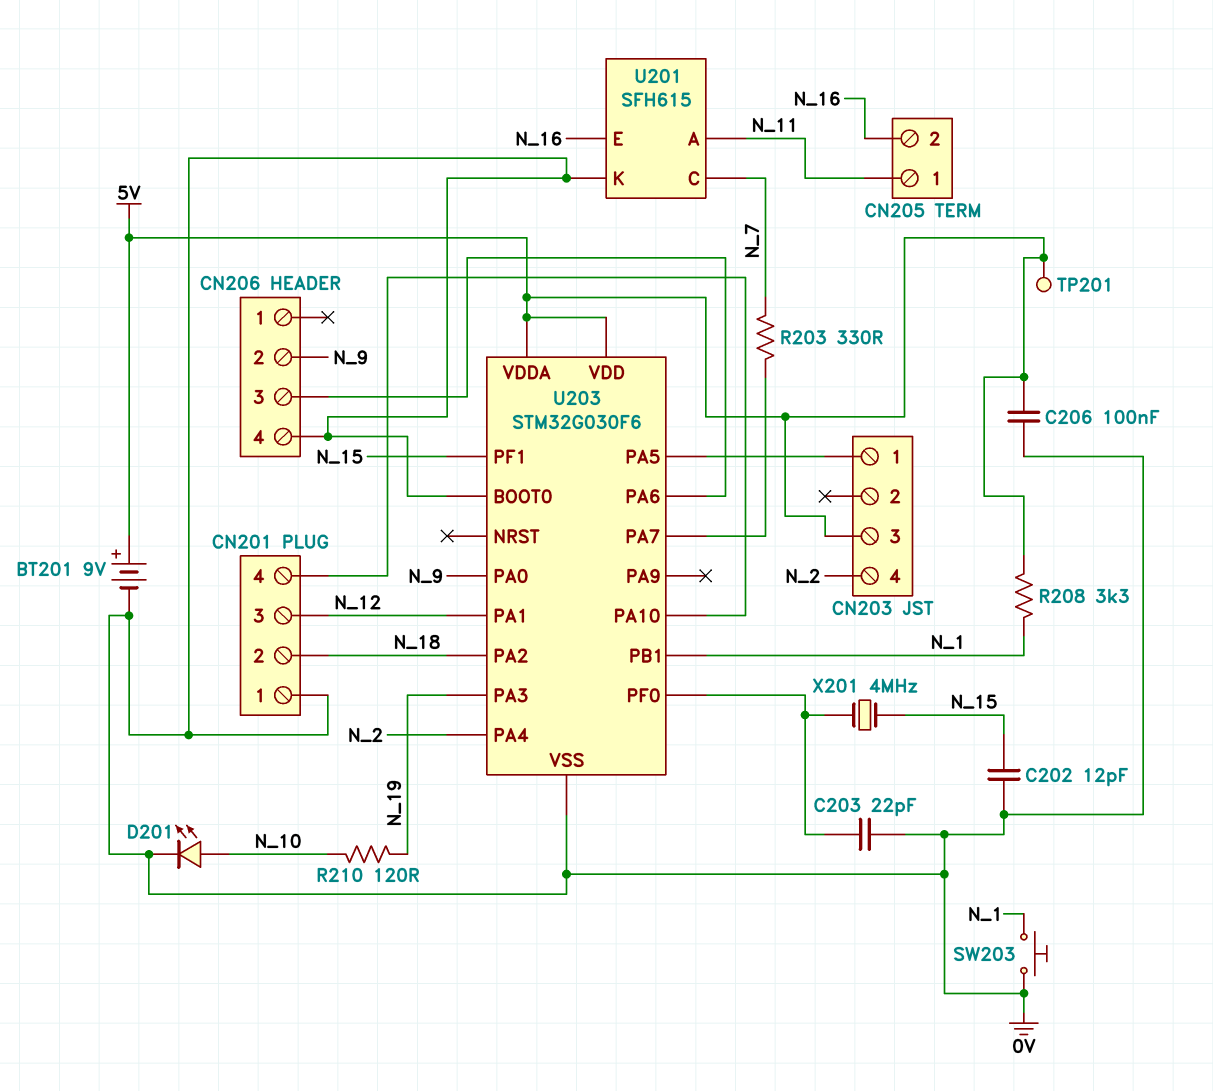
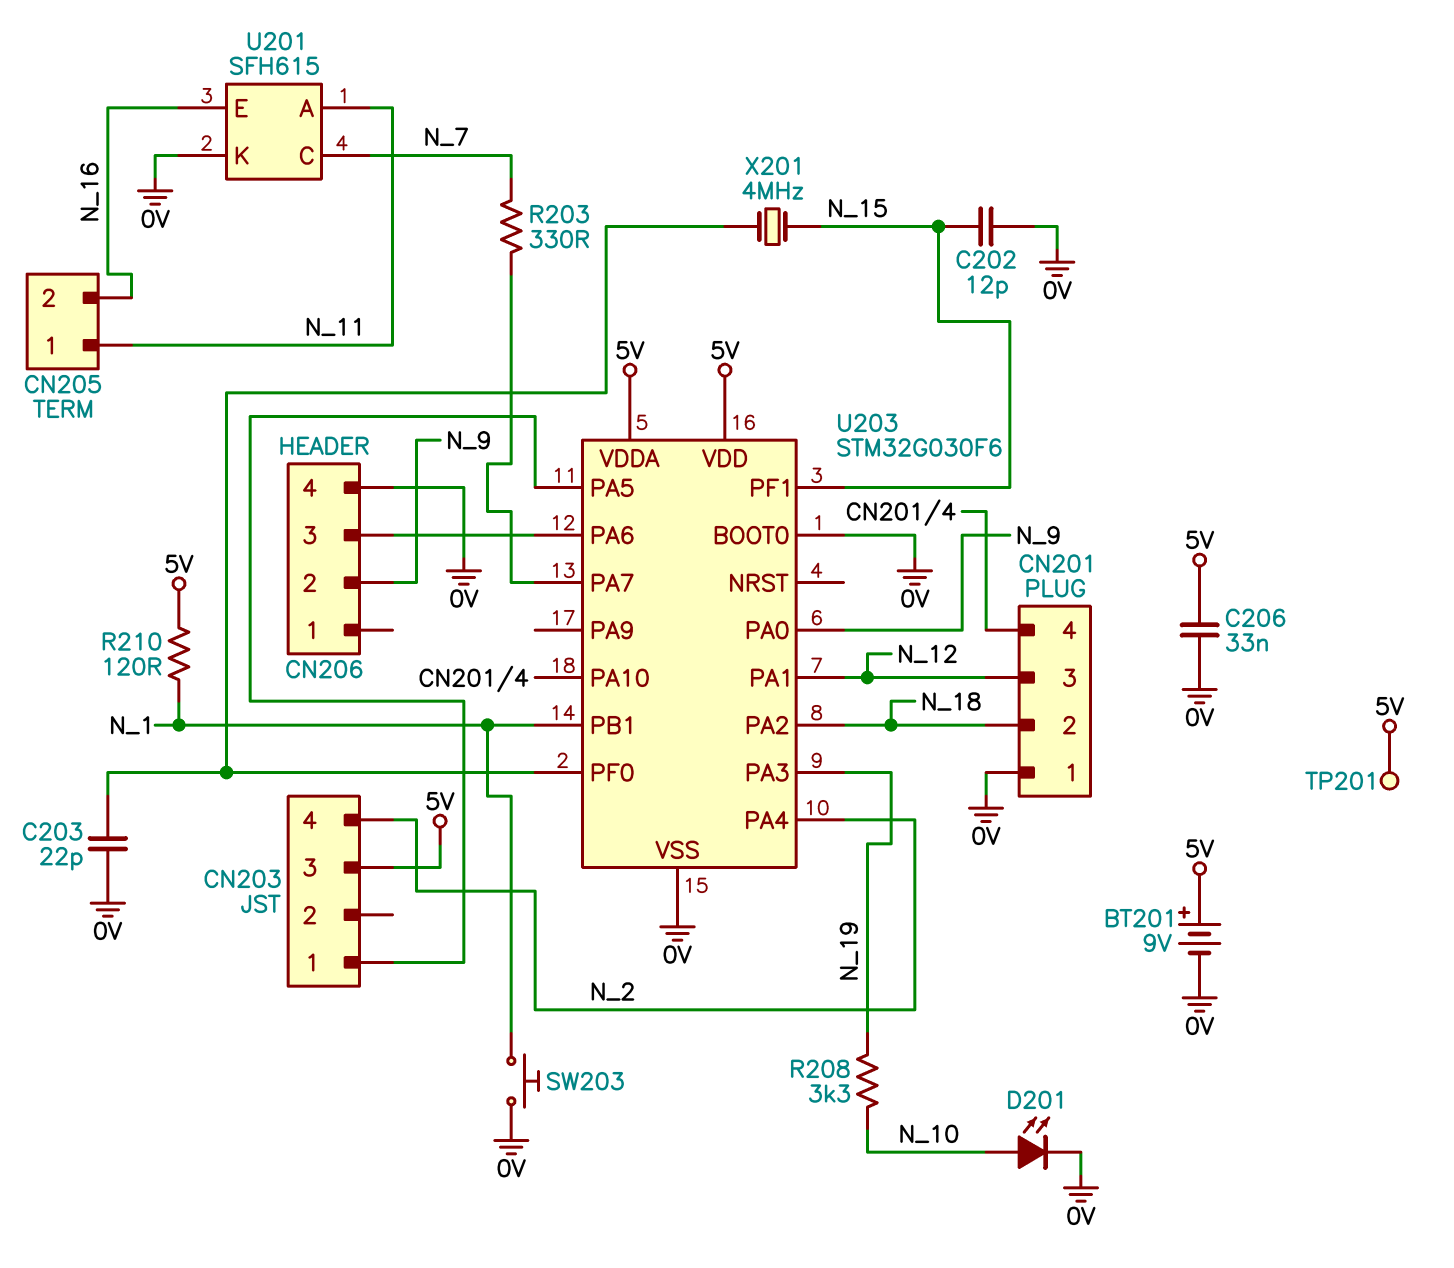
C206: 100nF (0V, 5V) -> 33nF (0V, 5V)
R208: 3.3k (5V, N_1) -> 3.3k (N_10, N_19)
R210: 120 (N_10, N_19) -> 120 (5V, N_1)

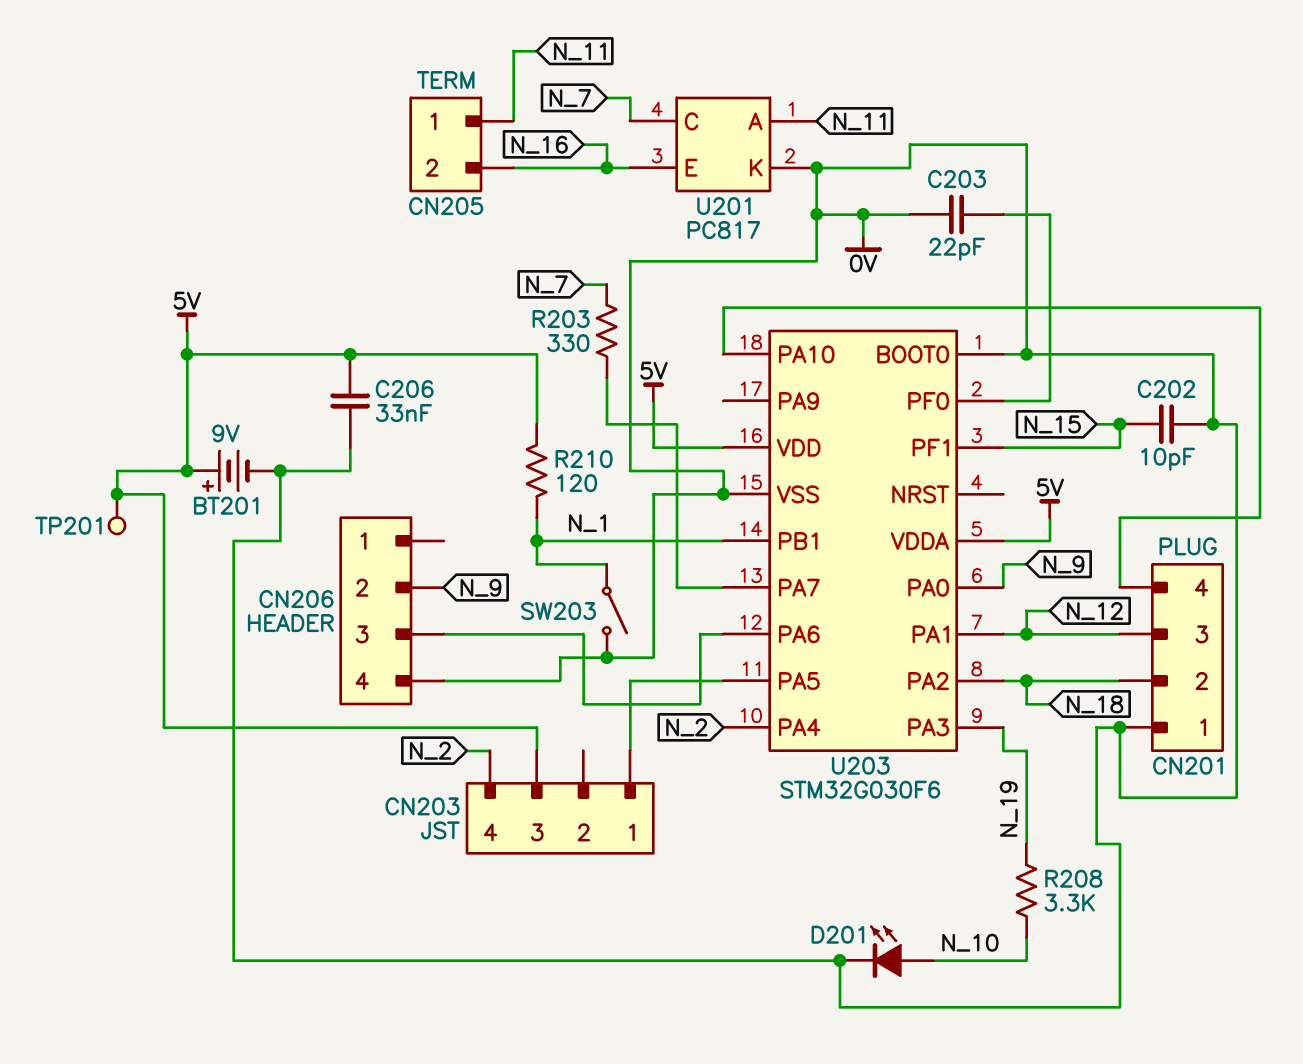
C202: 12pF (0V, N_15) -> 10pF (0V, N_15)
SW203: button (0V, N_1) -> switch (0V, N_1)
U201: SFH615 -> PC817
X201: 4MHz (N_15, U203/PF0) -> none

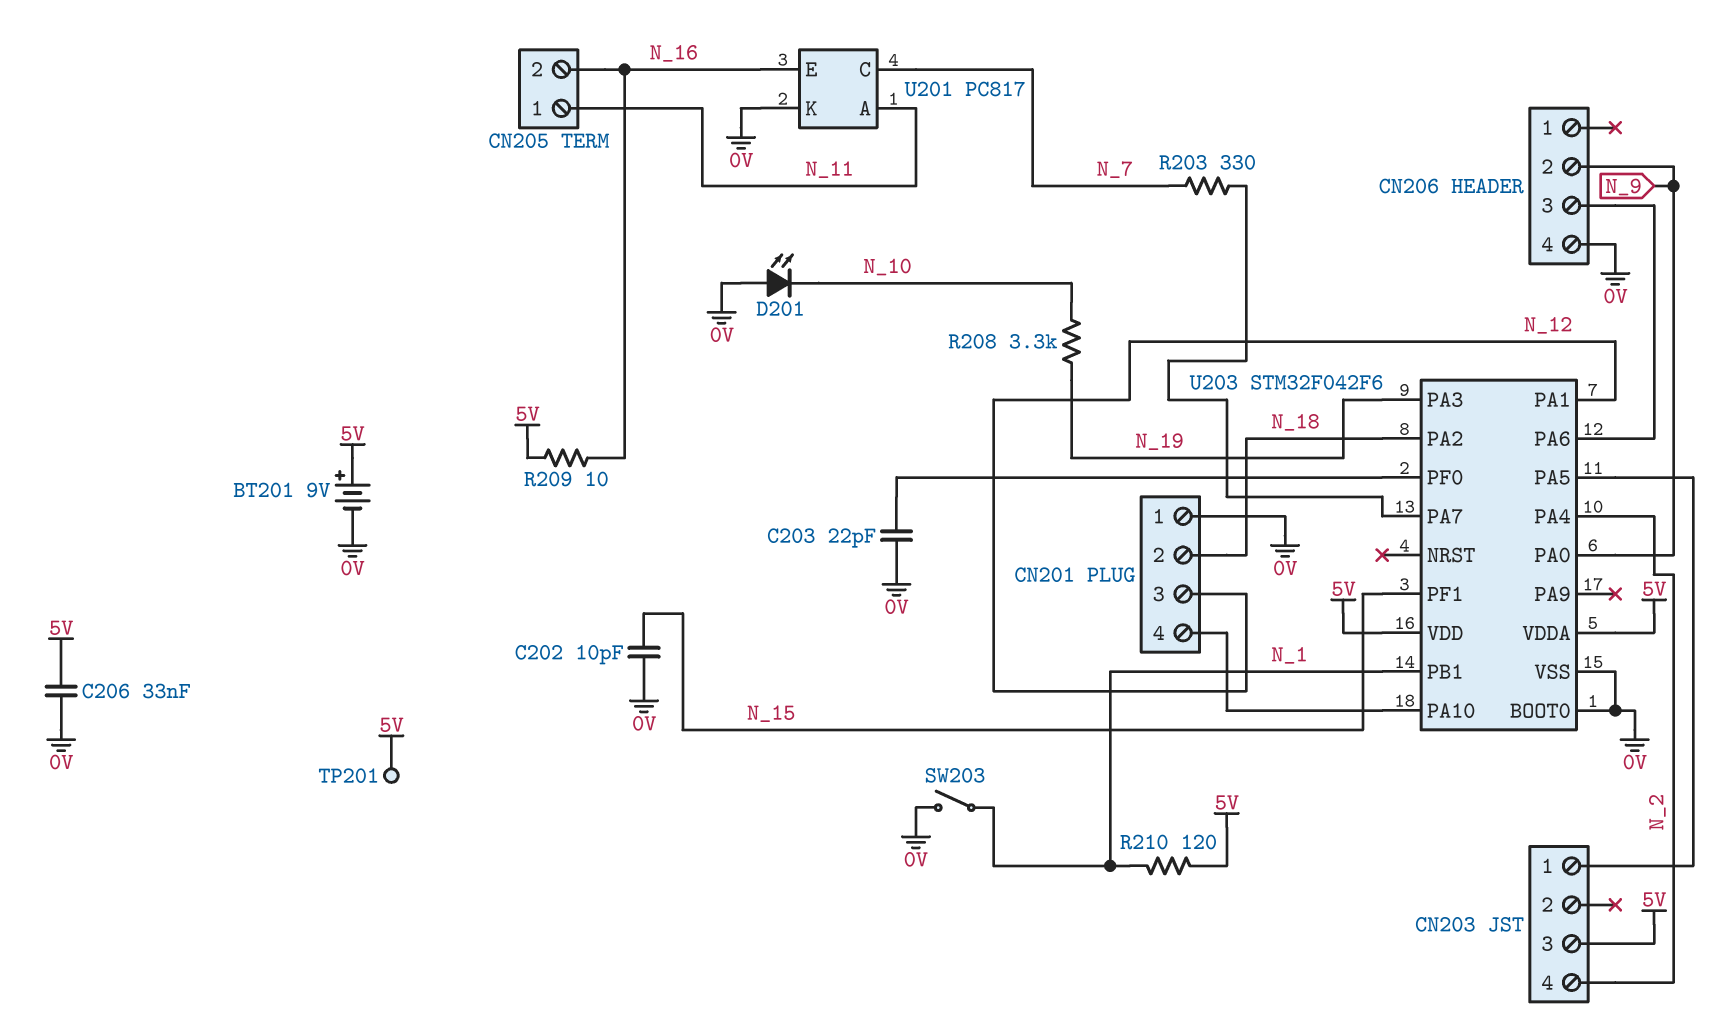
D201: LED (A N_10, K 0V) -> LED (A 0V, K N_10)
R209: none -> 10 (5V, N_16)
U203: STM32G030F6 -> STM32F042F6

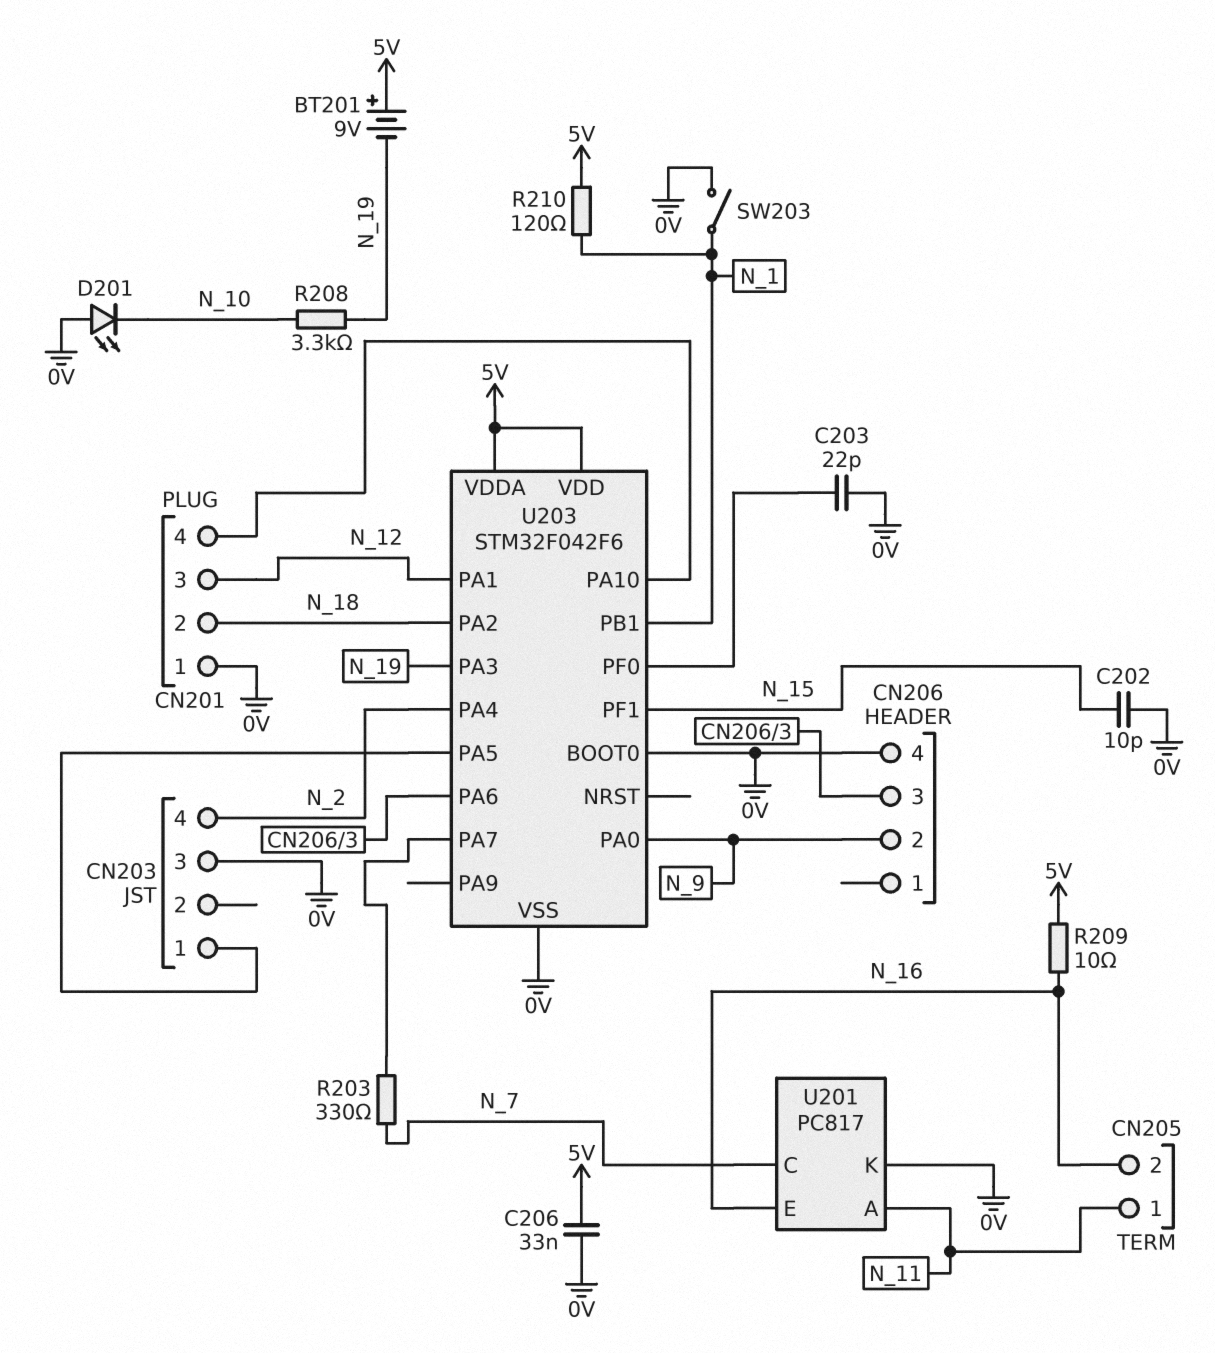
BT201: 9V (plus 5V, minus 0V) -> 9V (plus 5V, minus N_19)
CN203 pin 3: 5V -> 0V
TP201: test point (5V) -> none

